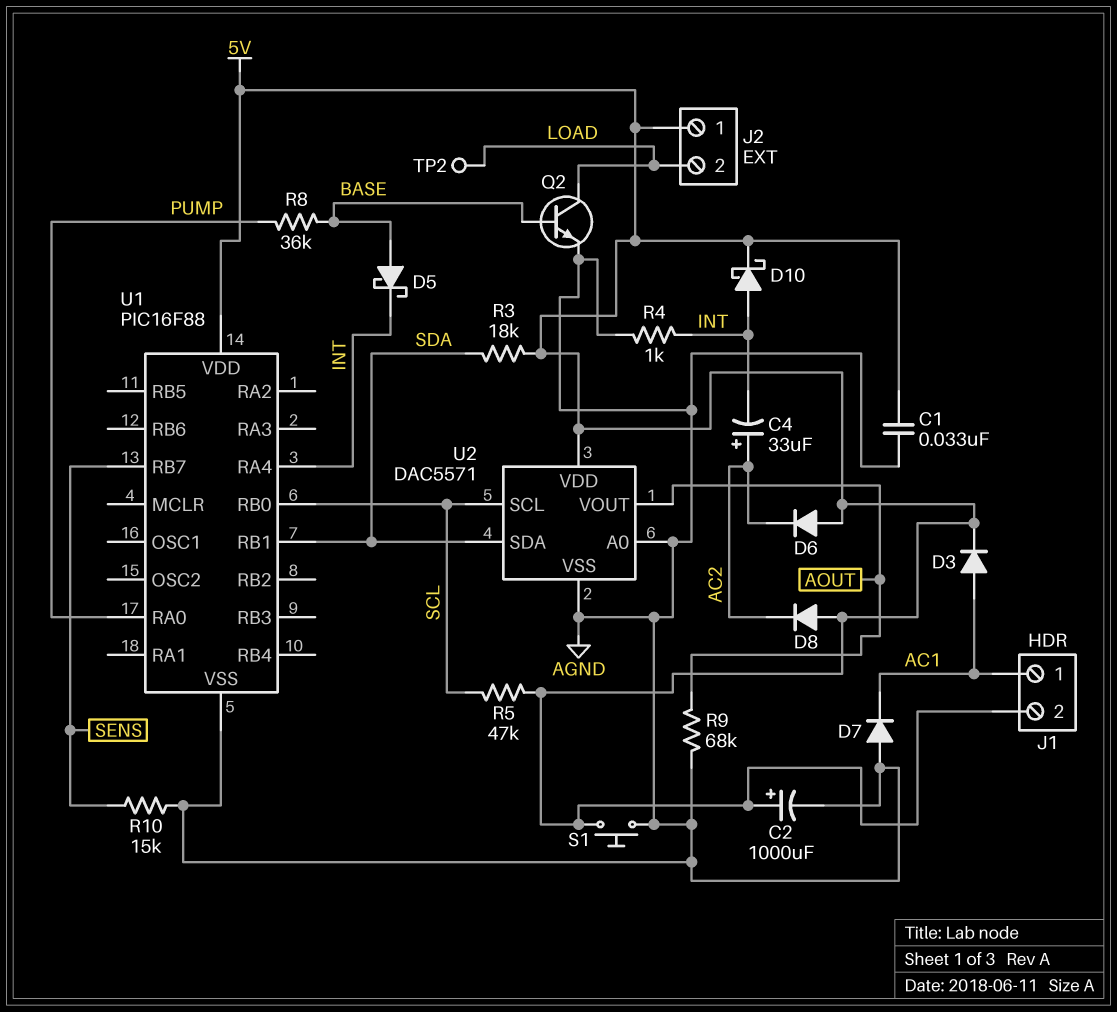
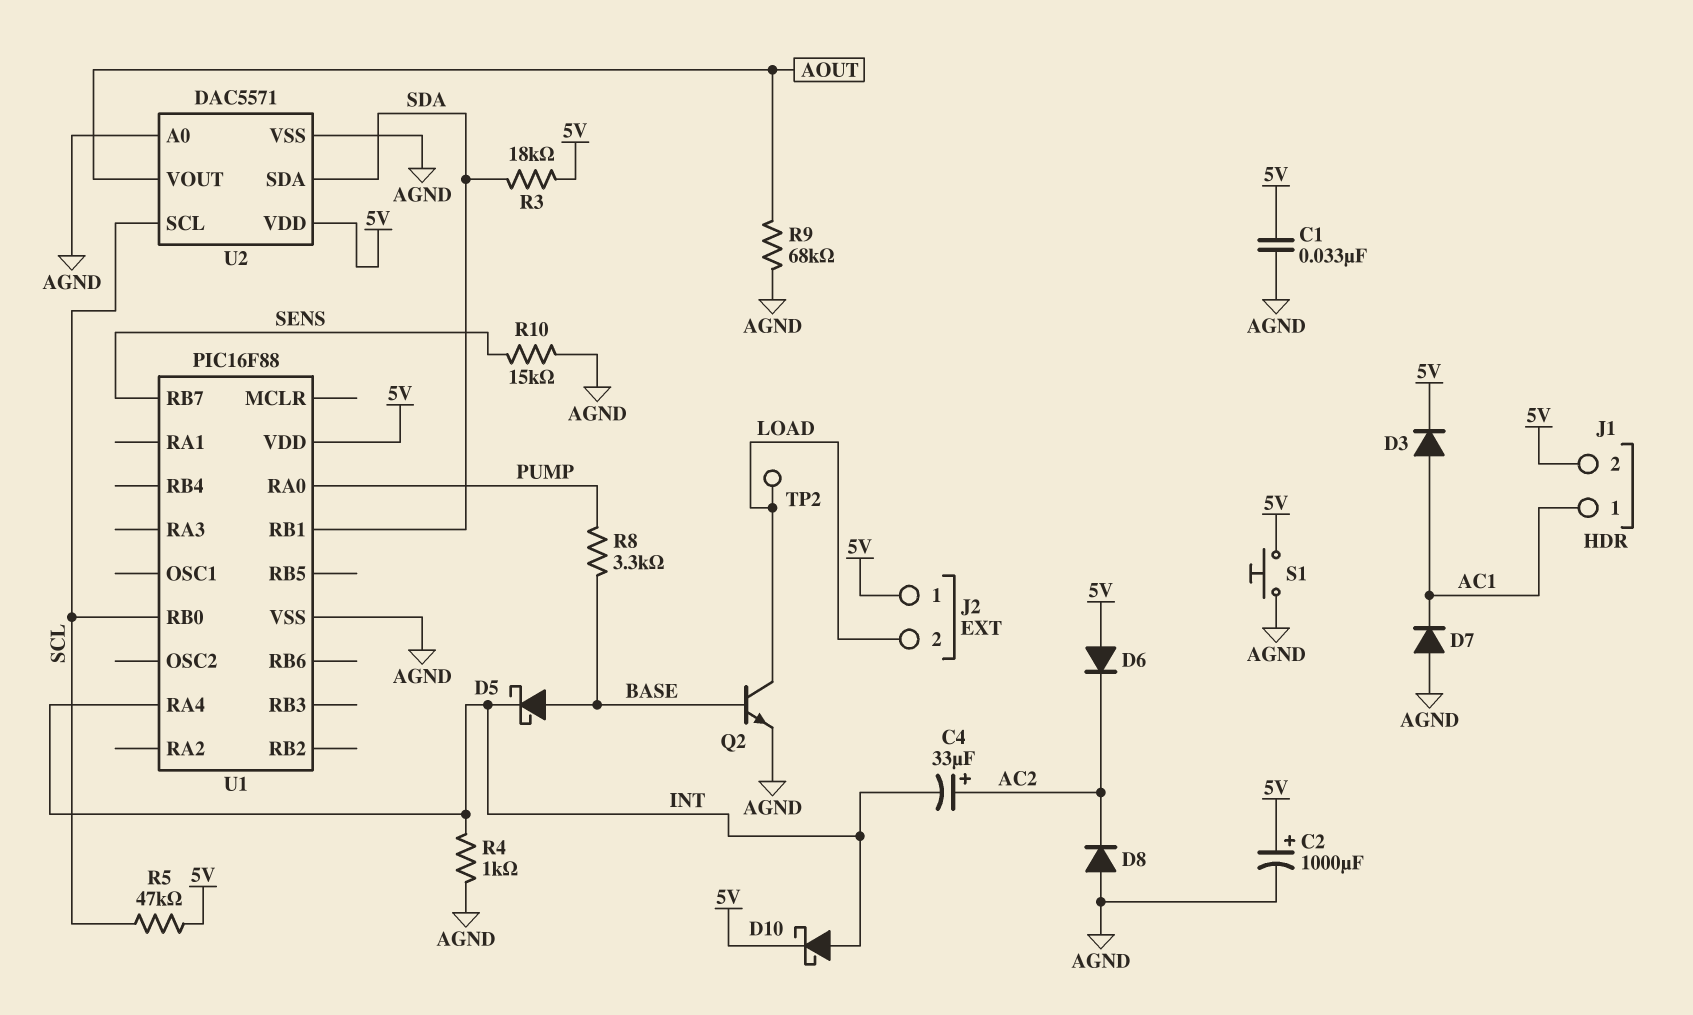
D8: diode (A 5V, K AC2) -> diode (A AGND, K AC2)
R8: 36k (BASE, PUMP) -> 3.3k (BASE, PUMP)

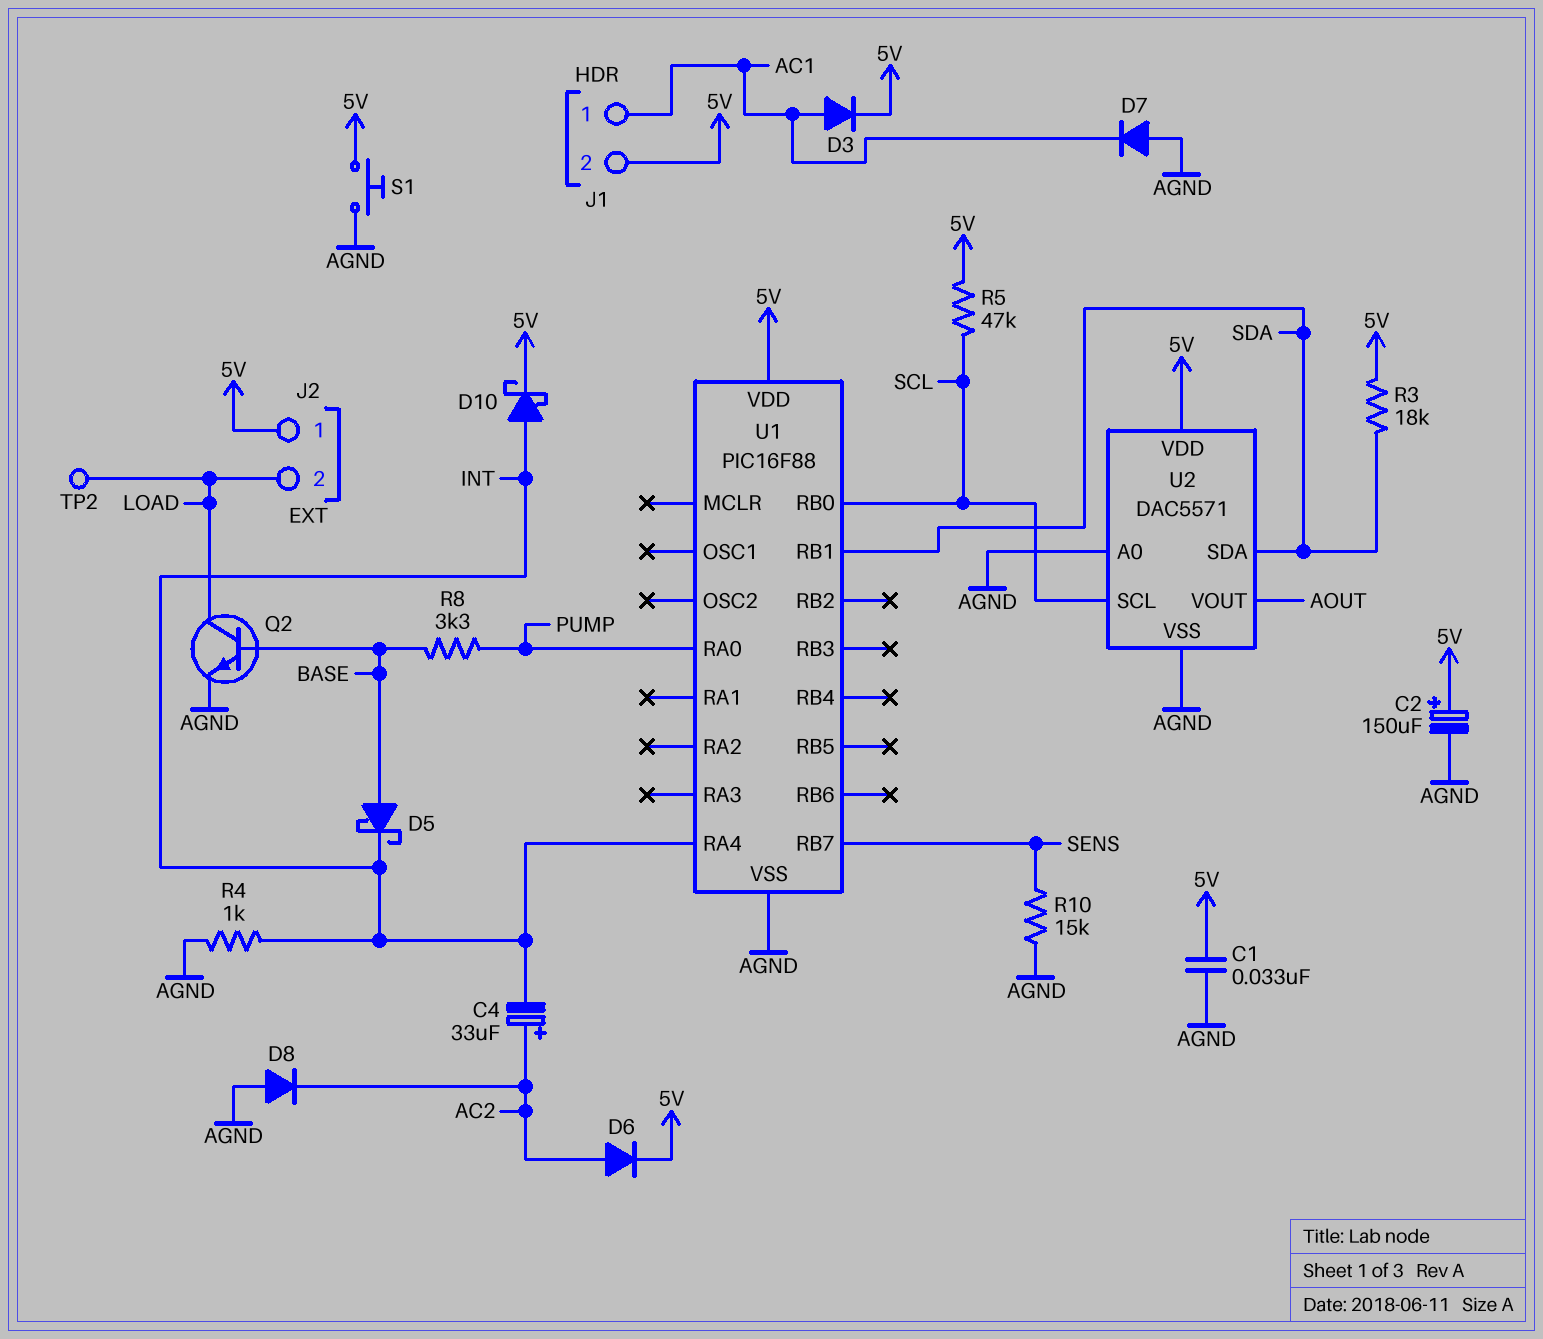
C2: 1000uF (plus 5V, minus AGND) -> 150uF (plus 5V, minus AGND)
D6: diode (A 5V, K AC2) -> diode (A AC2, K 5V)
R9: 68k (AGND, AOUT) -> none

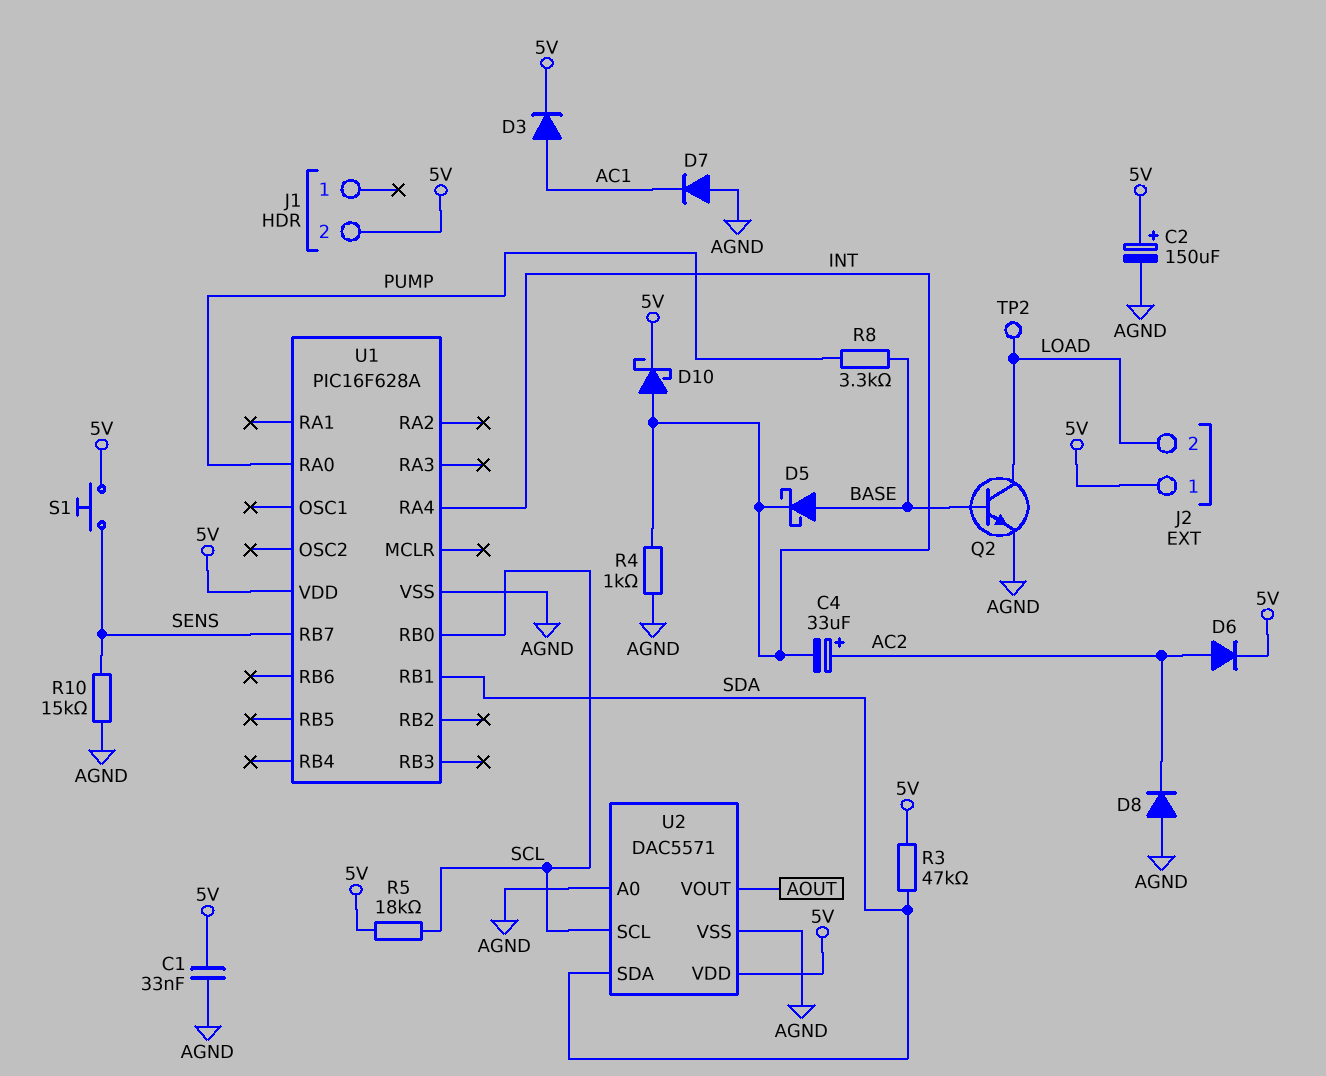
J1 pin 1: AC1 -> none
R3: 18k (5V, SDA) -> 47k (5V, SDA)
R5: 47k (5V, SCL) -> 18k (5V, SCL)
S1: button (5V, AGND) -> button (5V, SENS)
U1: PIC16F88 -> PIC16F628A

